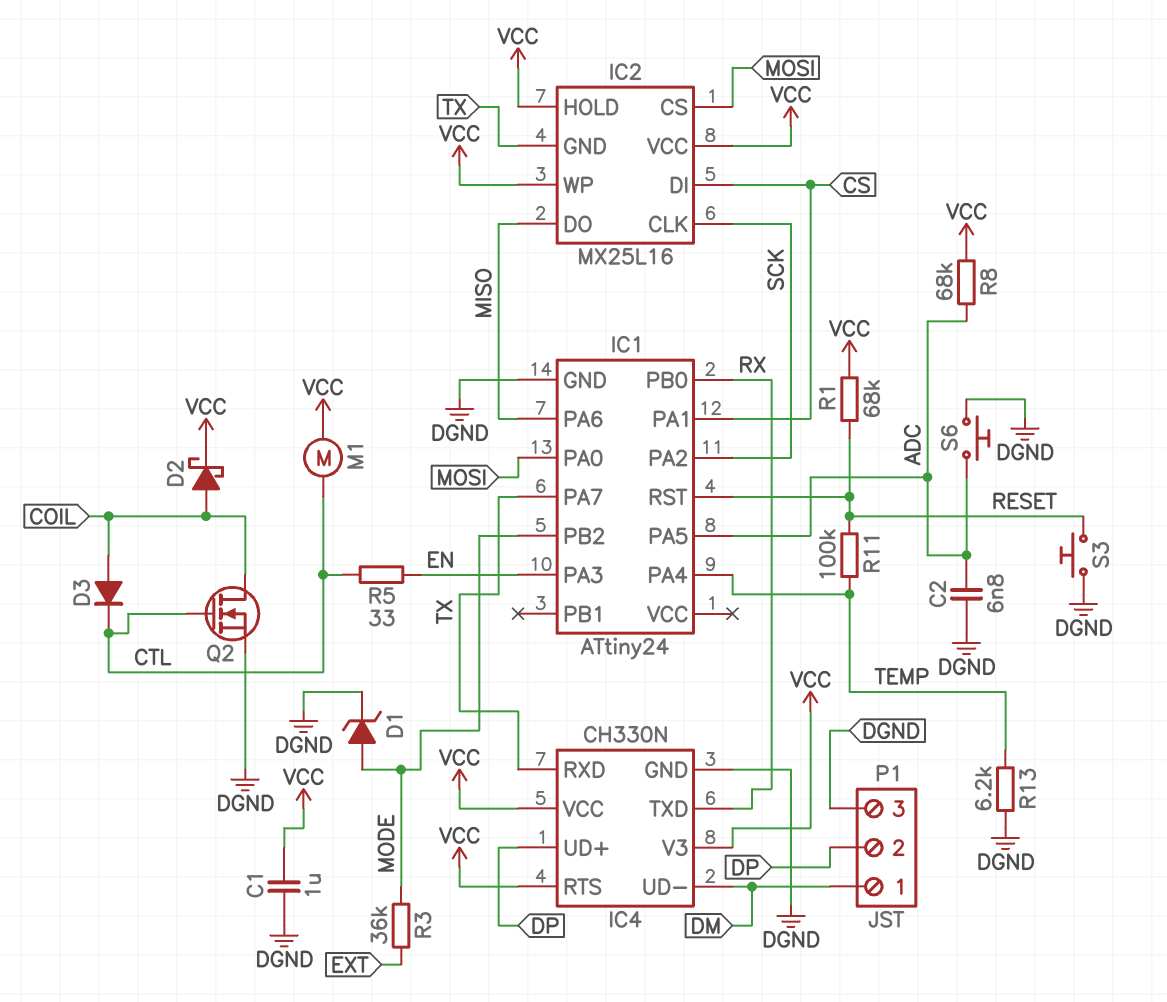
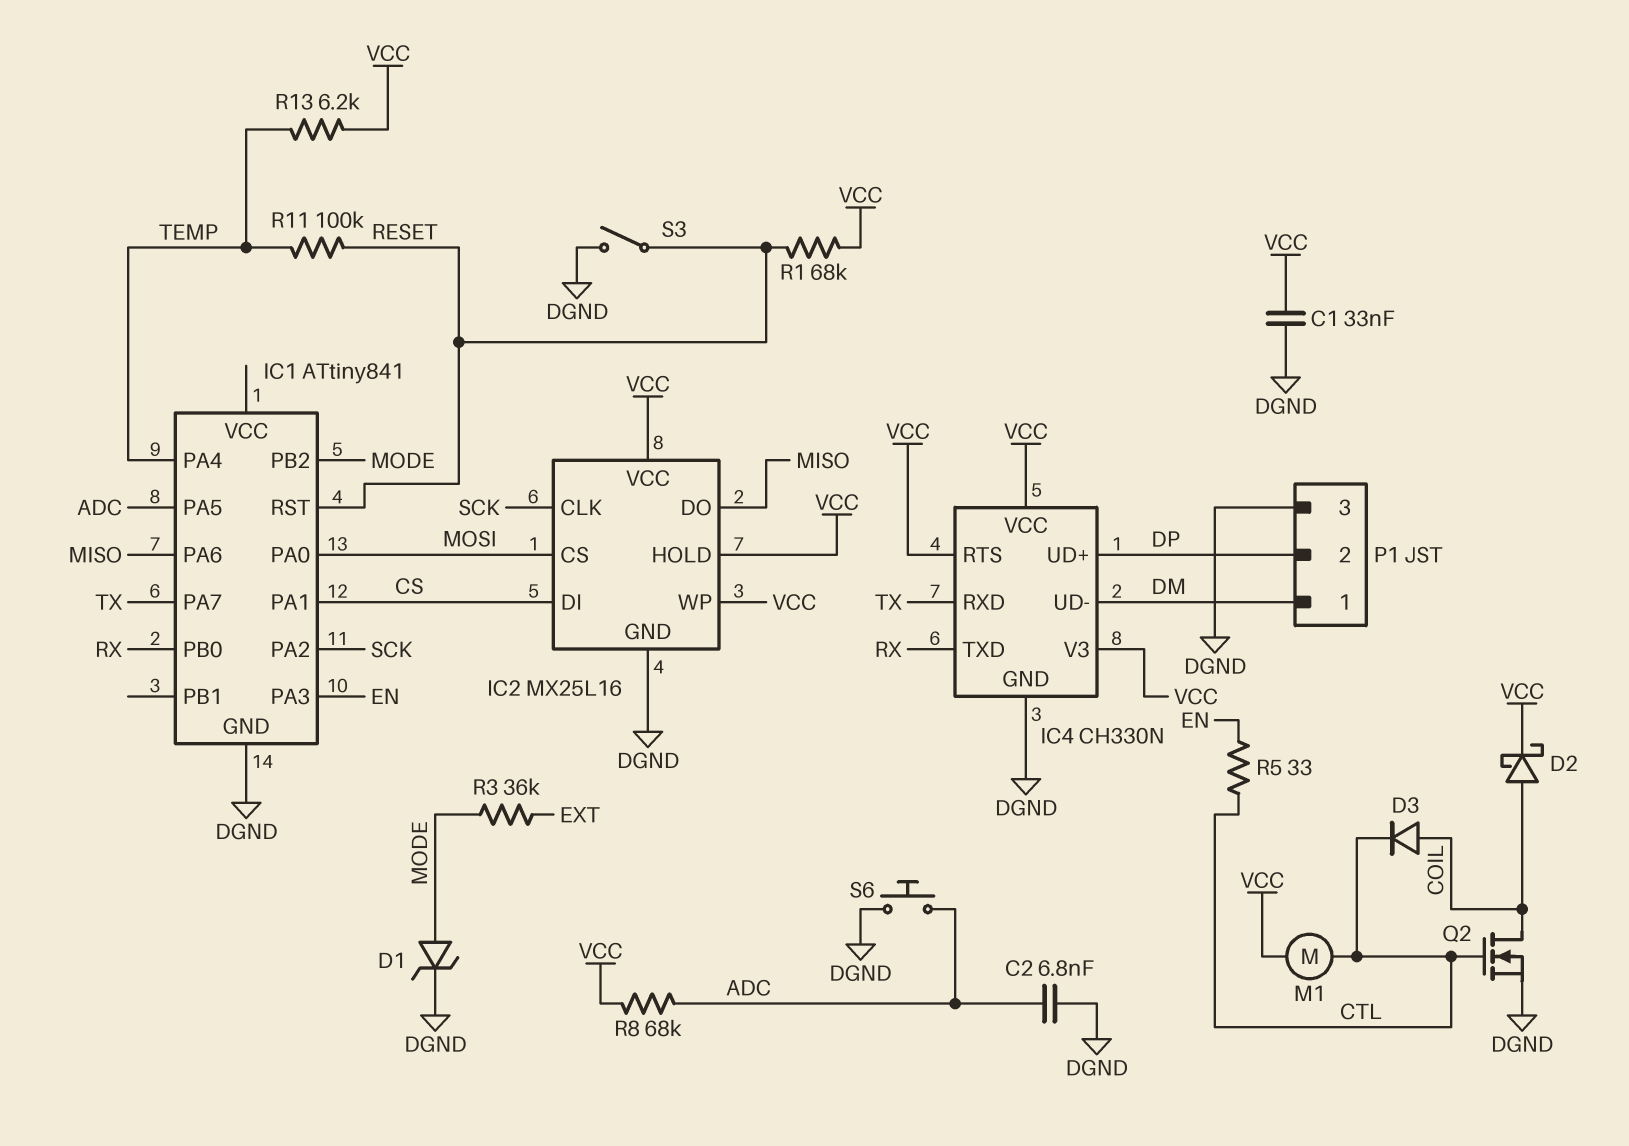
C1: 1uF (DGND, VCC) -> 33nF (DGND, VCC)
IC1: ATtiny24 -> ATtiny841
IC2 pin GND: TX -> DGND
R13: 6.2k (DGND, TEMP) -> 6.2k (TEMP, VCC)
S3: button (DGND, RESET) -> switch (DGND, RESET)

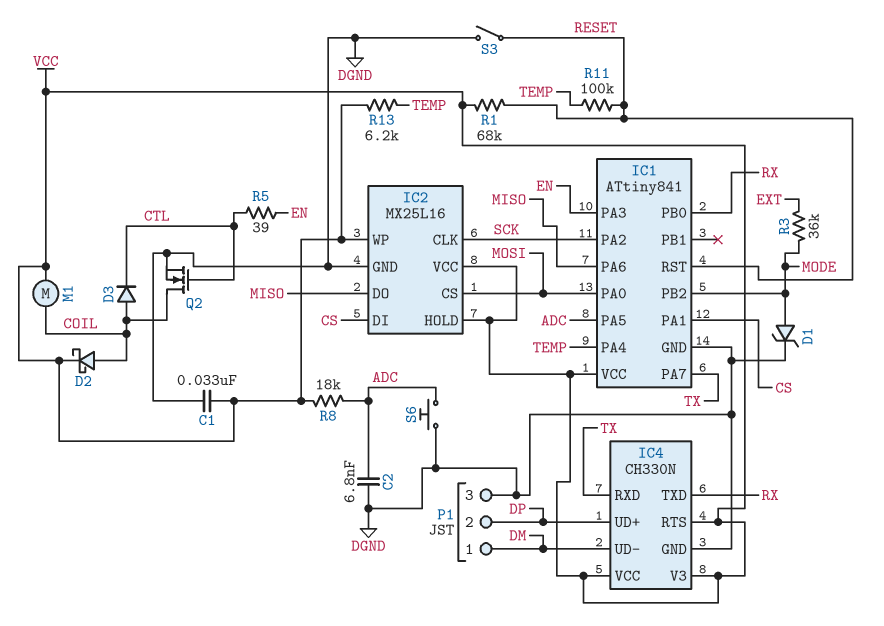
IC1 pin VCC: none -> VCC
M1: motor (CTL, VCC) -> motor (COIL, VCC)
R5: 33 (CTL, EN) -> 39 (CTL, EN)
R8: 68k (ADC, VCC) -> 18k (ADC, VCC)

